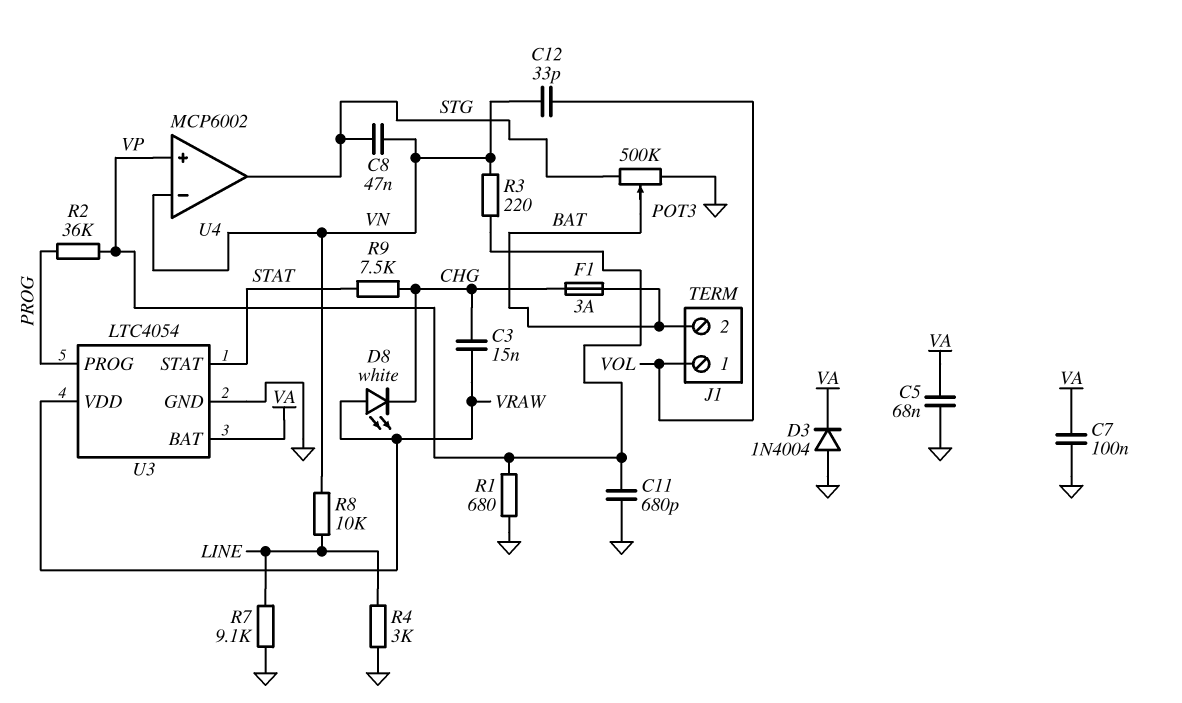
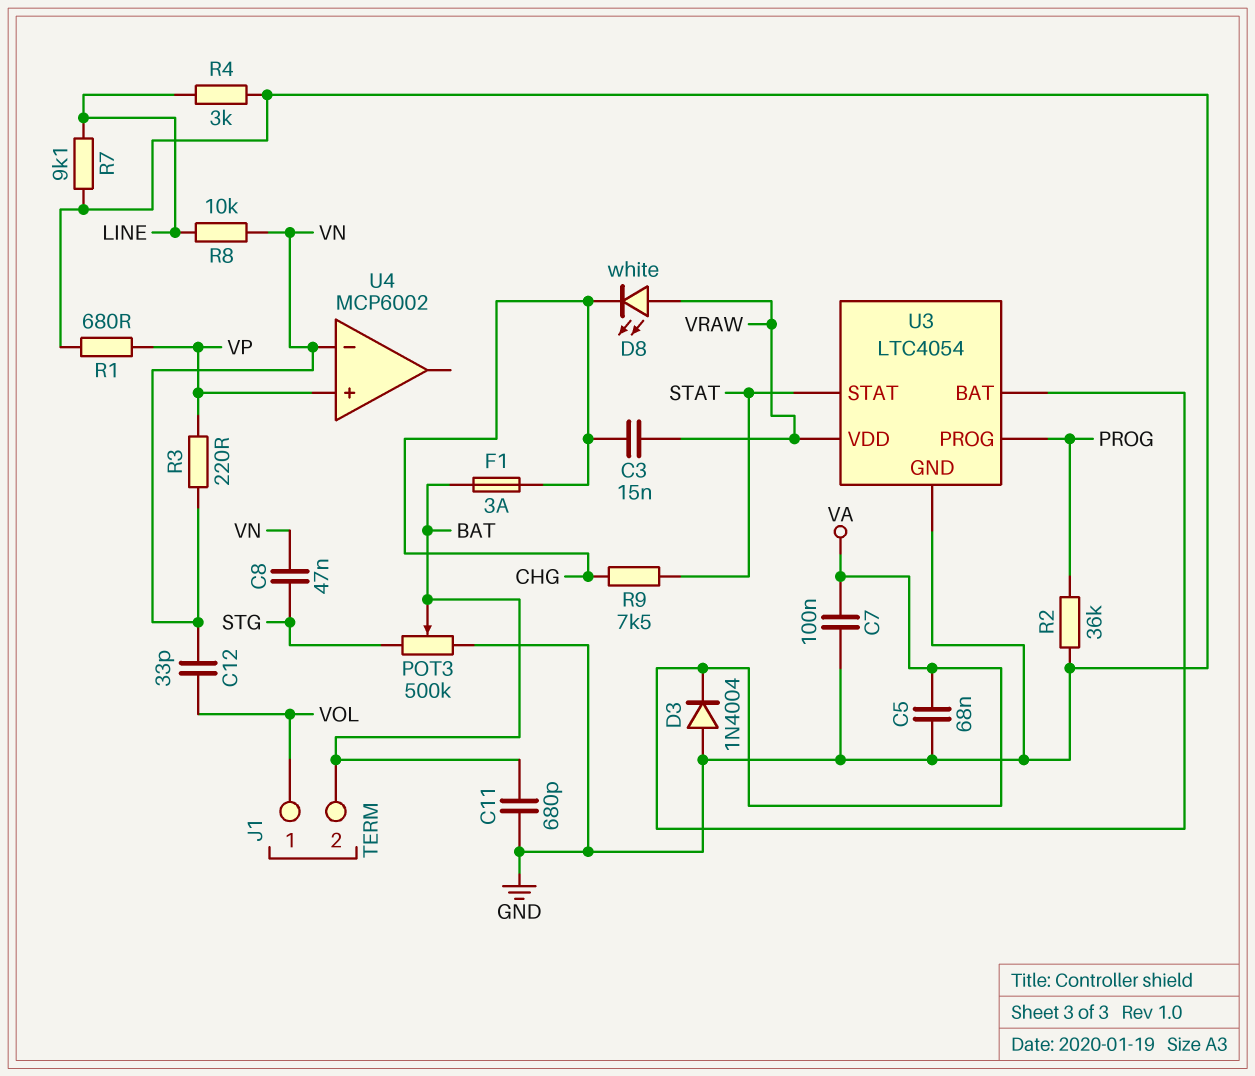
C11: 680pF (GND, VP) -> 680pF (BAT, GND)
R2: 36k (PROG, VP) -> 36k (GND, PROG)
U4 pin out: STG -> none

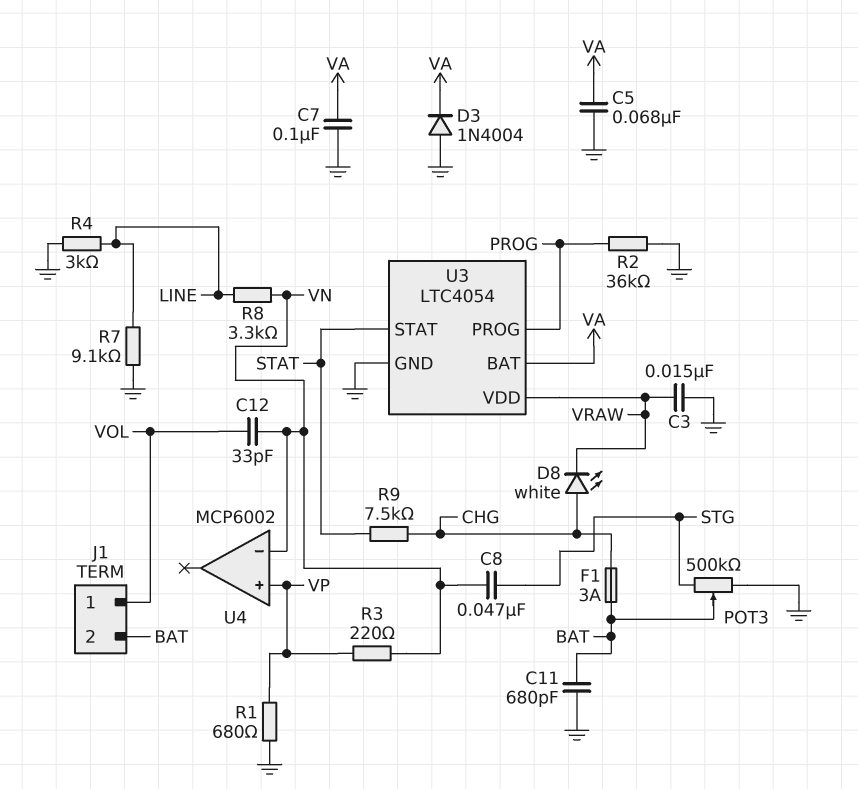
C3: 15nF (CHG, VRAW) -> 15nF (GND, VRAW)
D8: LED white (A VRAW, K CHG) -> LED white (A CHG, K VRAW)
R8: 10k (LINE, VN) -> 3.3k (LINE, VN)

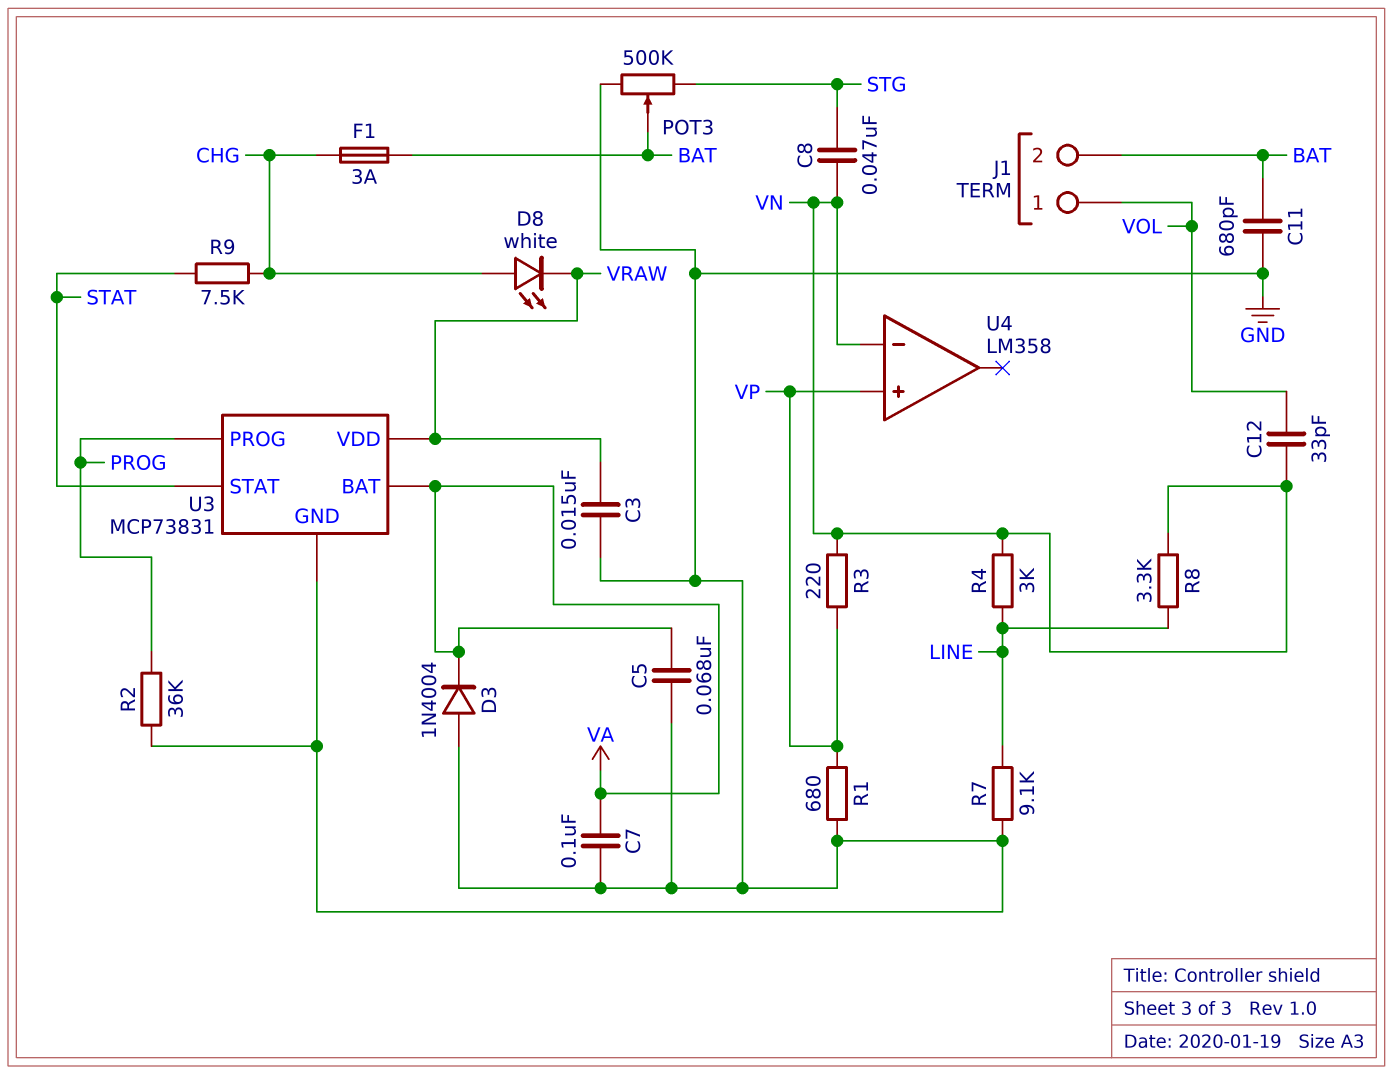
R4: 3k (GND, LINE) -> 3k (LINE, VN)
U3: LTC4054 -> MCP73831
U4: MCP6002 -> LM358

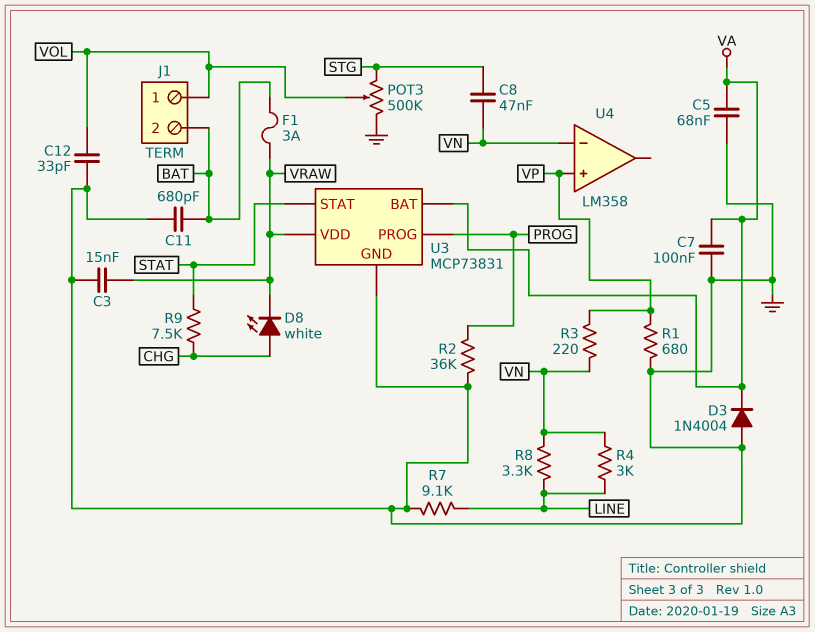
C12: 33pF (VN, VOL) -> 33pF (GND, VOL)
F1: 3A (BAT, CHG) -> 3A (BAT, VRAW)
POT3: 500k (GND, STG, wiper BAT) -> 500k (GND, STG, wiper VOL)

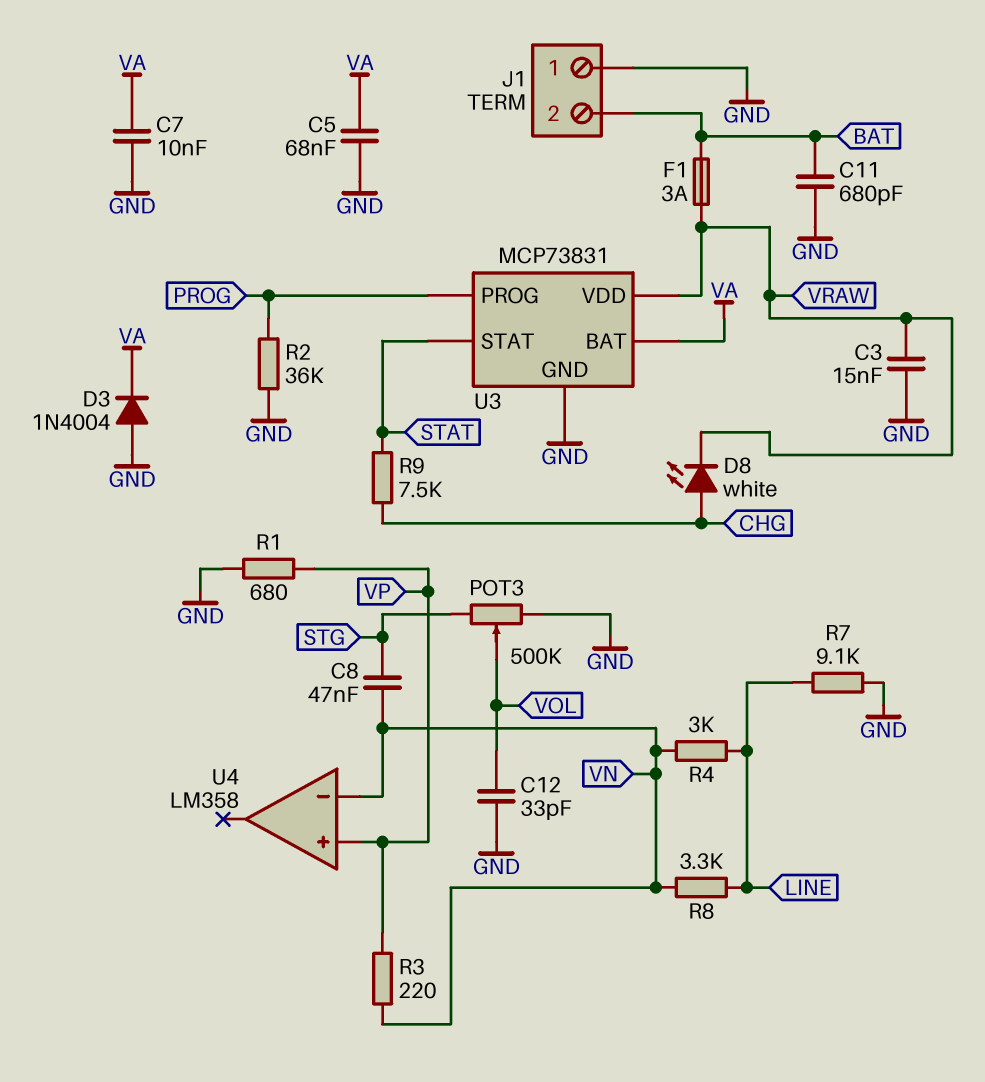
C7: 100nF (GND, VA) -> 10nF (GND, VA)
J1 pin 1: VOL -> GND

